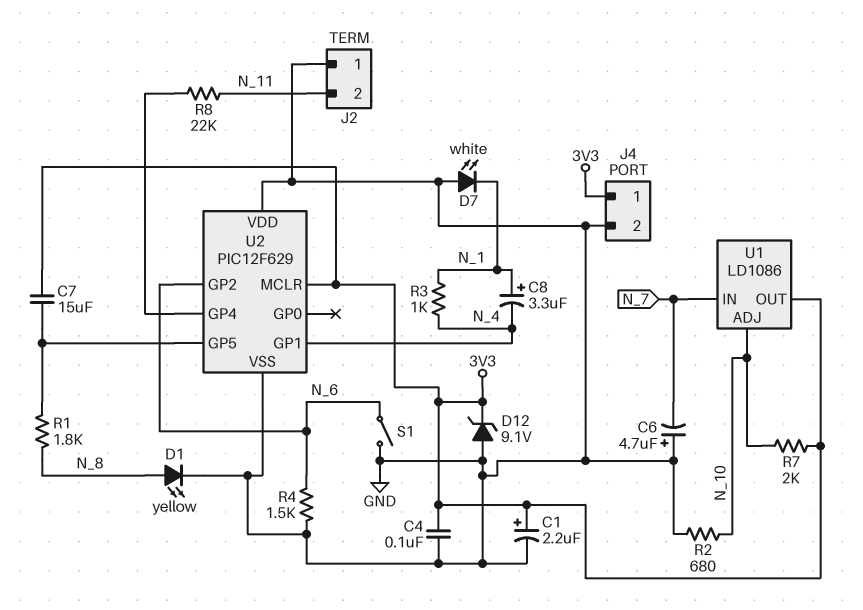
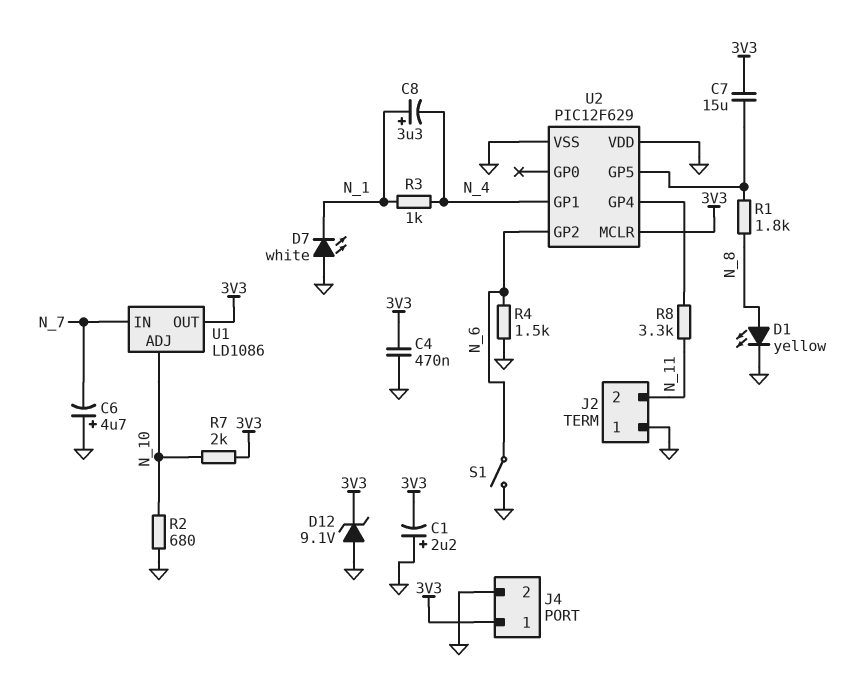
C1: 2.2uF (plus 3V3, minus GND) -> 2.2uF (plus GND, minus 3V3)
C4: 100nF (3V3, GND) -> 470nF (3V3, GND)
R8: 22k (N_11, U2/GP4) -> 3.3k (N_11, U2/GP4)

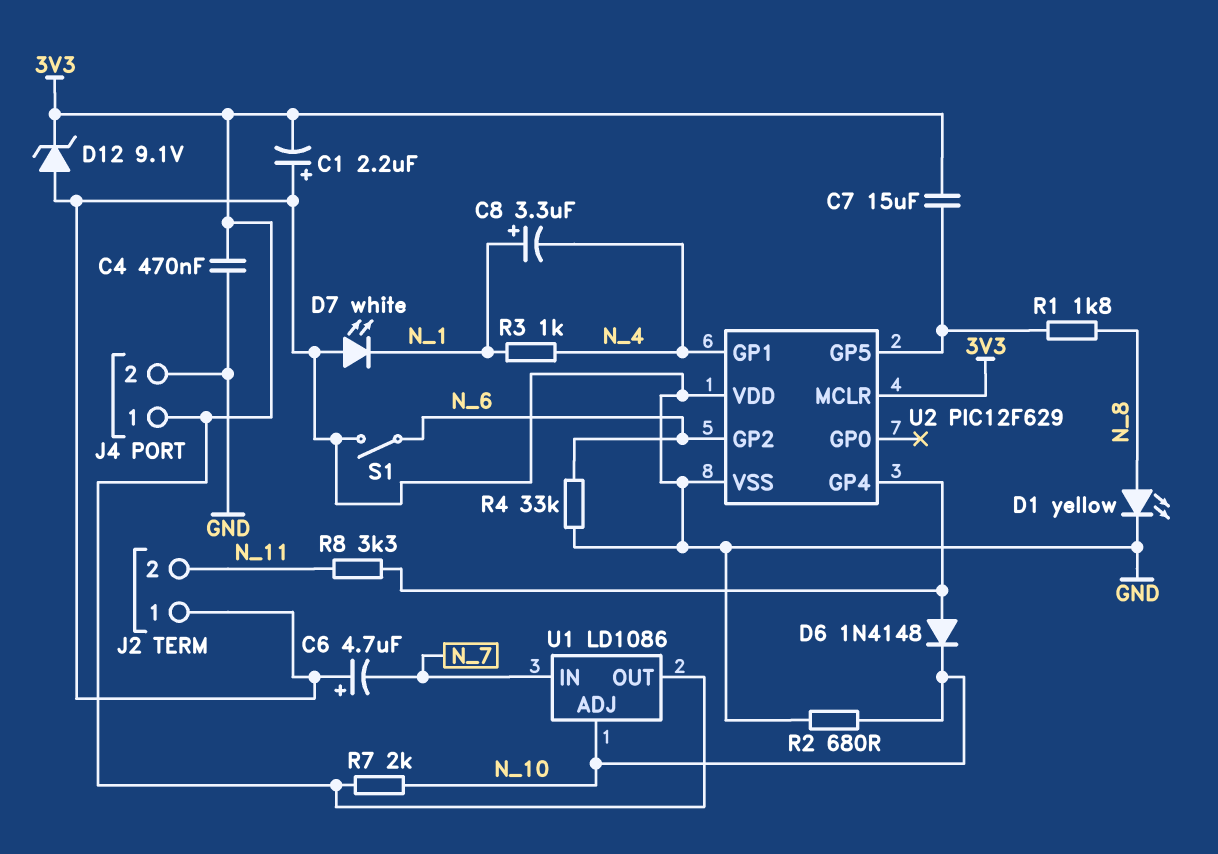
D6: none -> diode 1N4148 (A U2/GP4, K N_10)
R4: 1.5k (GND, N_6) -> 33k (GND, N_6)

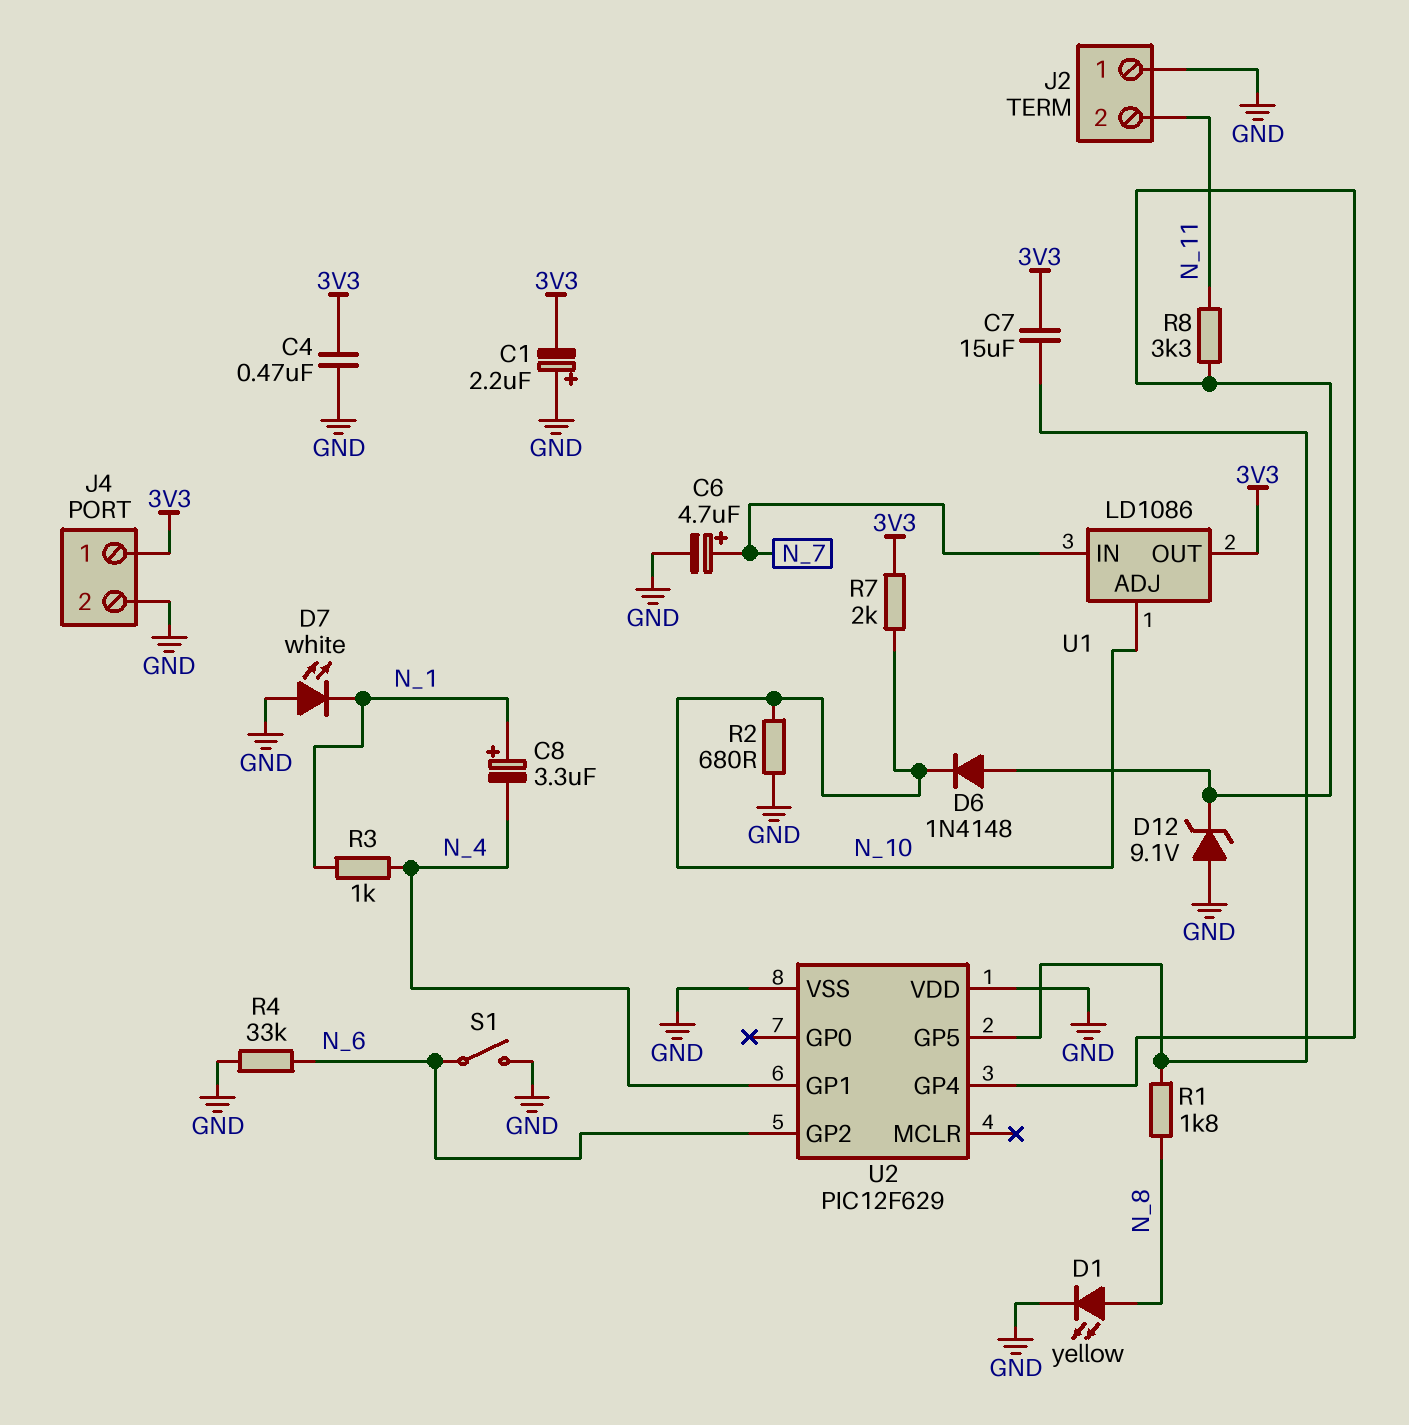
C6: 4.7uF (plus GND, minus N_7) -> 4.7uF (plus N_7, minus GND)
D12: zener 9.1V (A GND, K 3V3) -> zener 9.1V (A GND, K U2/GP4)
U2 pin MCLR: 3V3 -> none

